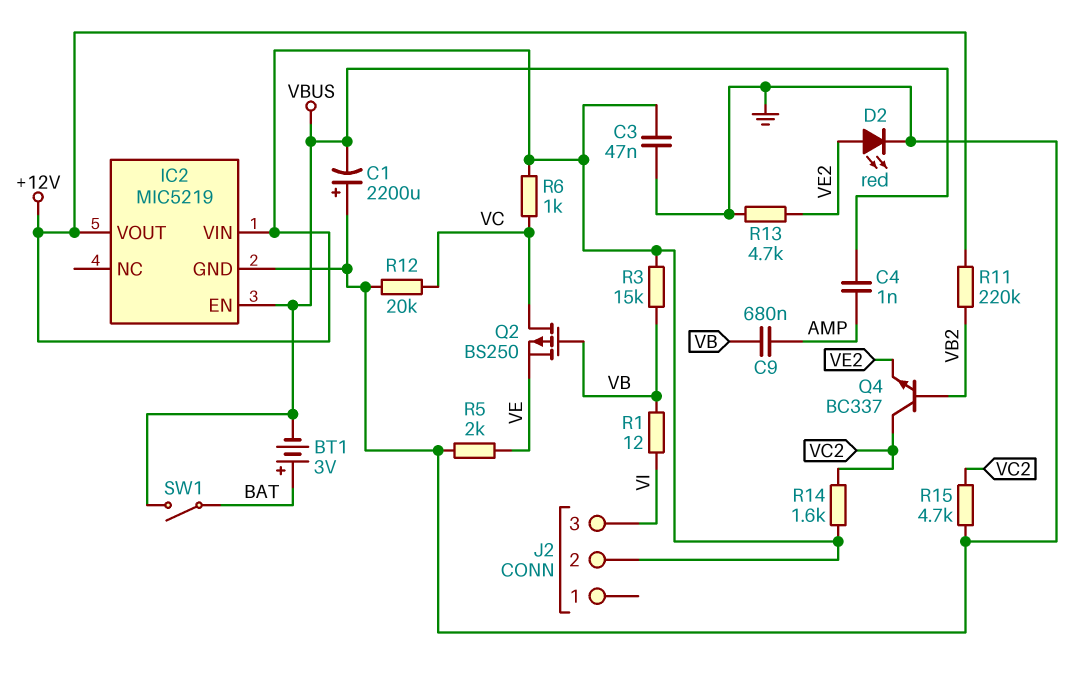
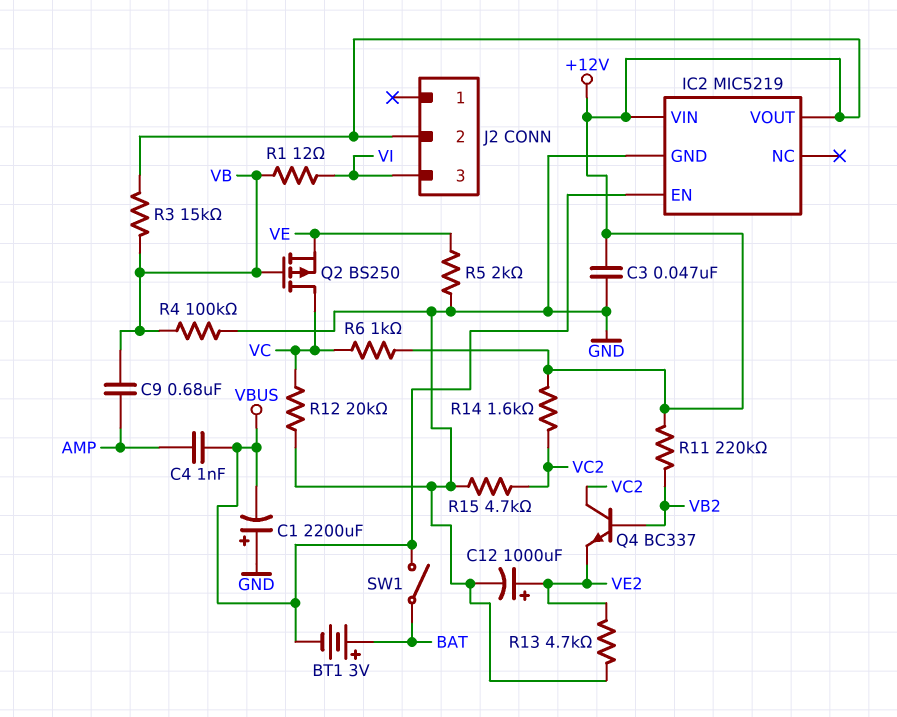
C12: none -> 1000uF (plus VE2, minus GND)
D2: LED red (A VE2, K GND) -> none
R4: none -> 100k (GND, VB)

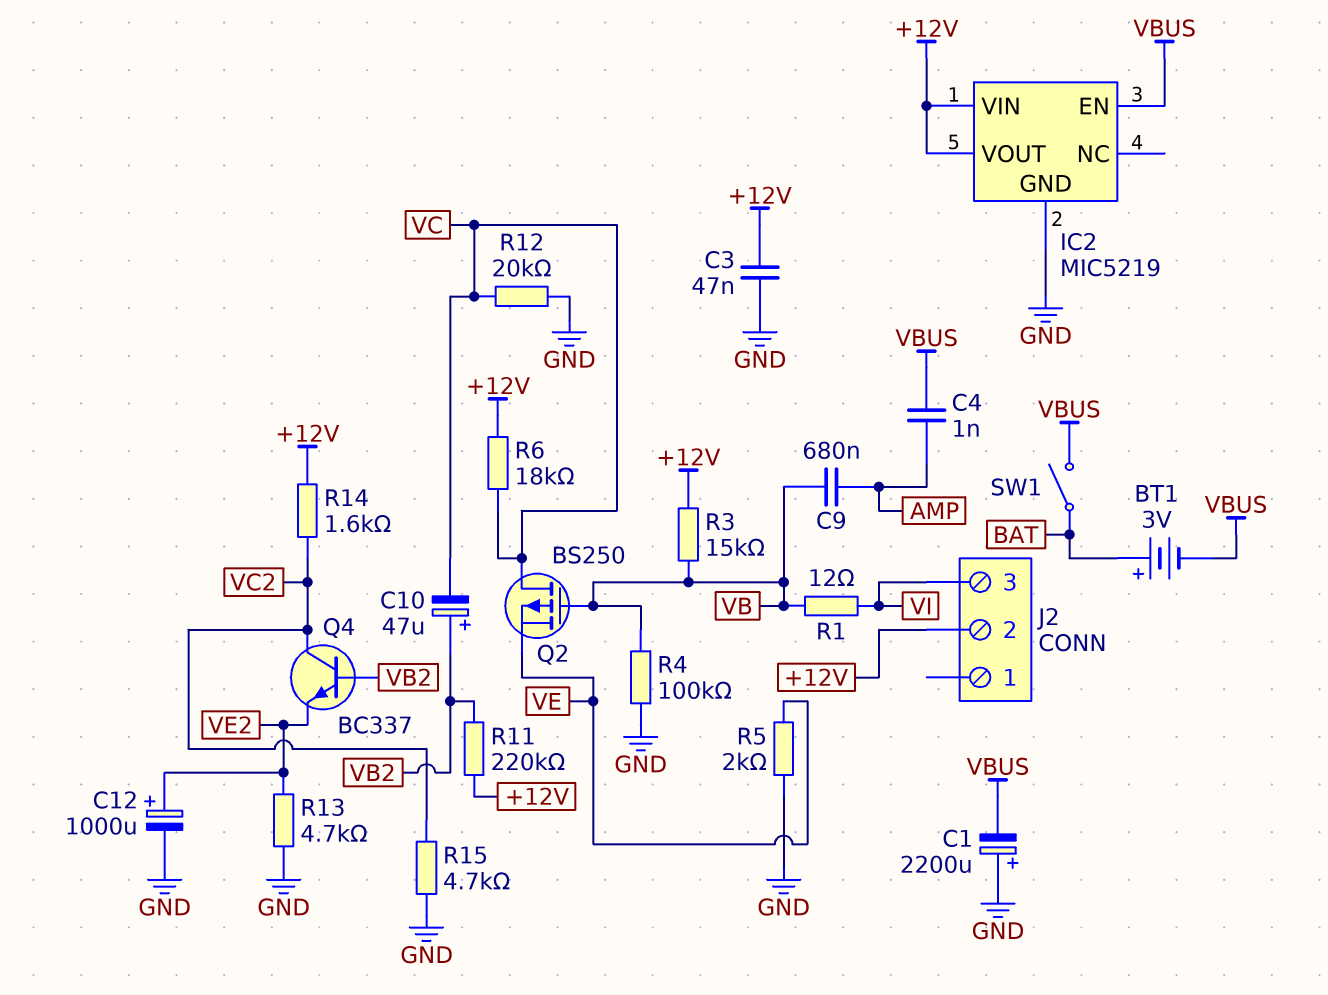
C10: none -> 47uF (plus VB2, minus VC)
R6: 1k (+12V, VC) -> 18k (+12V, VC)

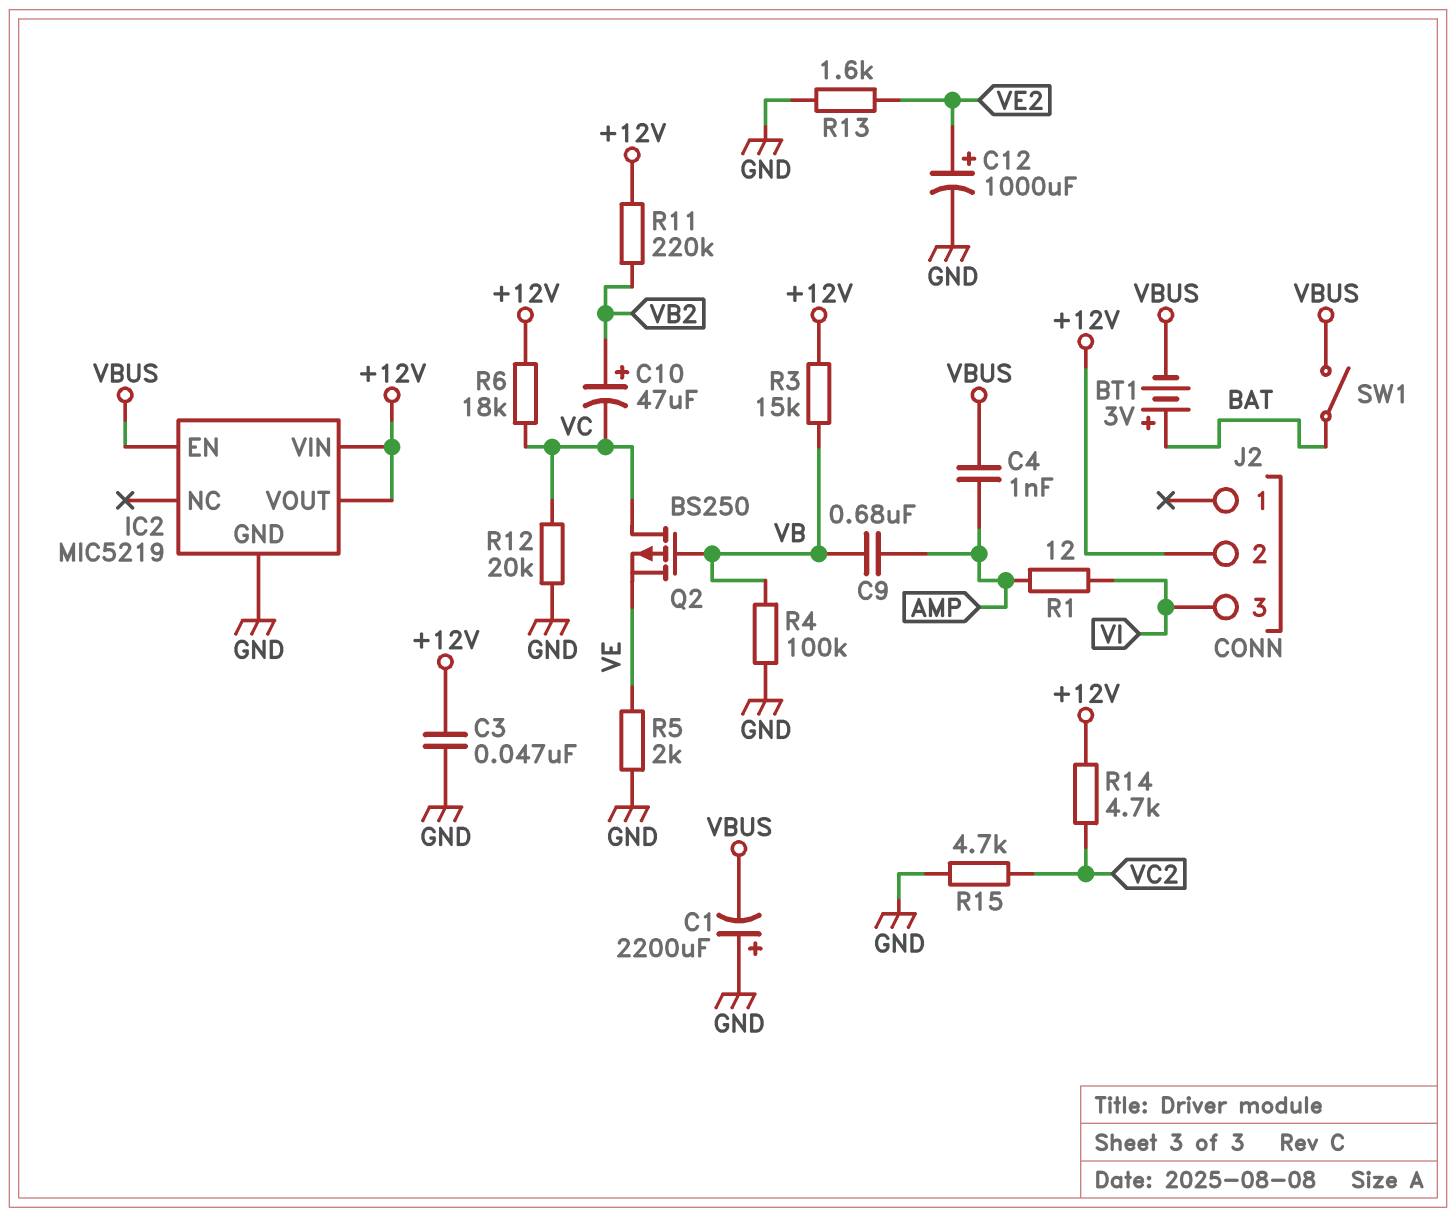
Q4: NPN BC337 (B VB2, C VC2, E VE2) -> none
R1: 12 (VB, VI) -> 12 (AMP, VI)
R13: 4.7k (GND, VE2) -> 1.6k (GND, VE2)
R14: 1.6k (+12V, VC2) -> 4.7k (+12V, VC2)

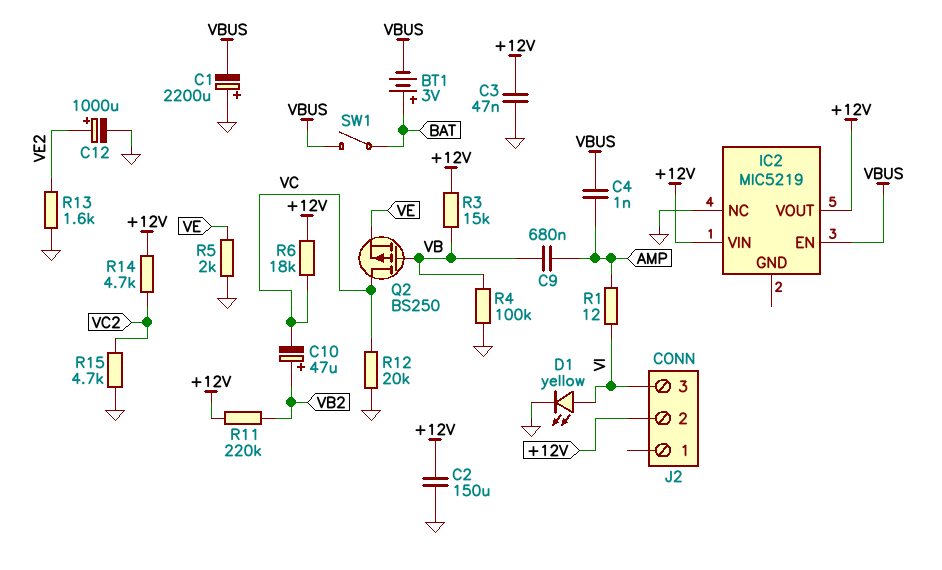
C2: none -> 150uF (+12V, GND)
D1: none -> LED yellow (A VI, K GND)
IC2 pin GND: GND -> none
IC2 pin NC: none -> GND

